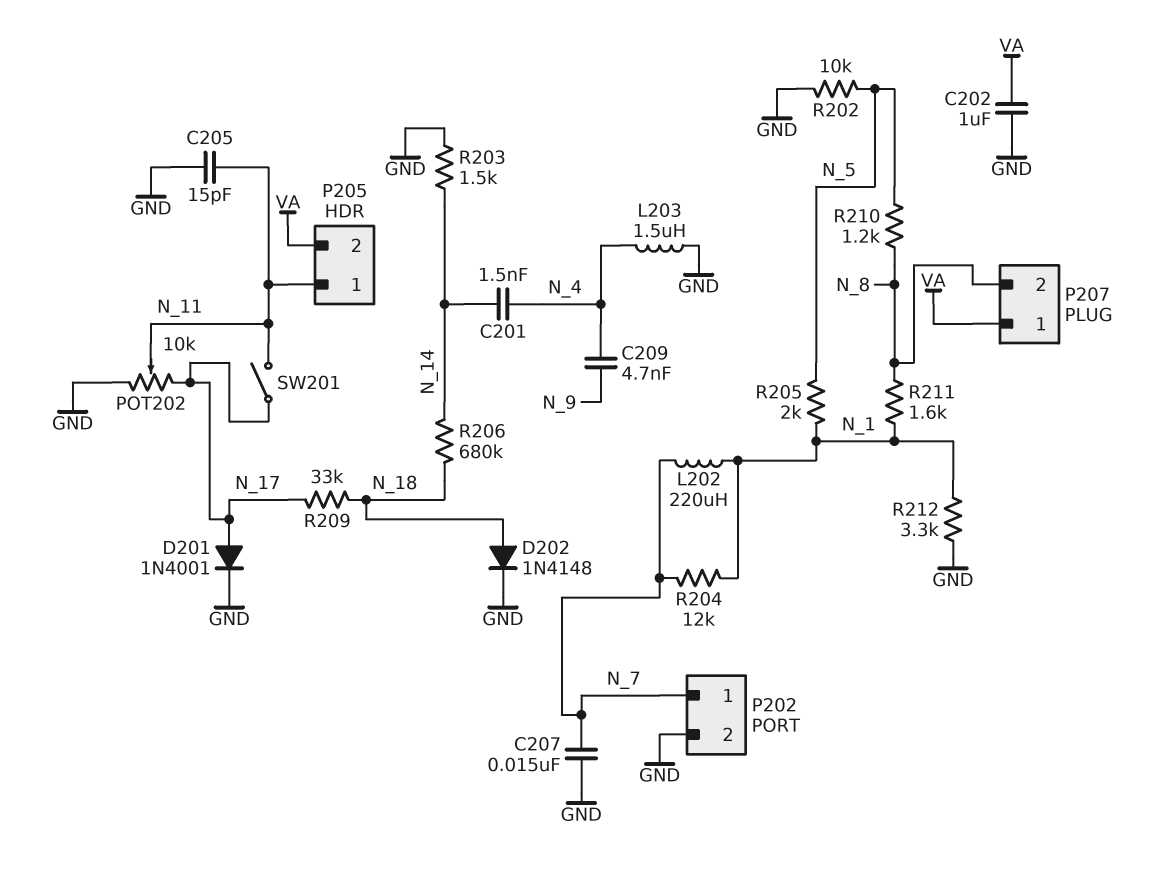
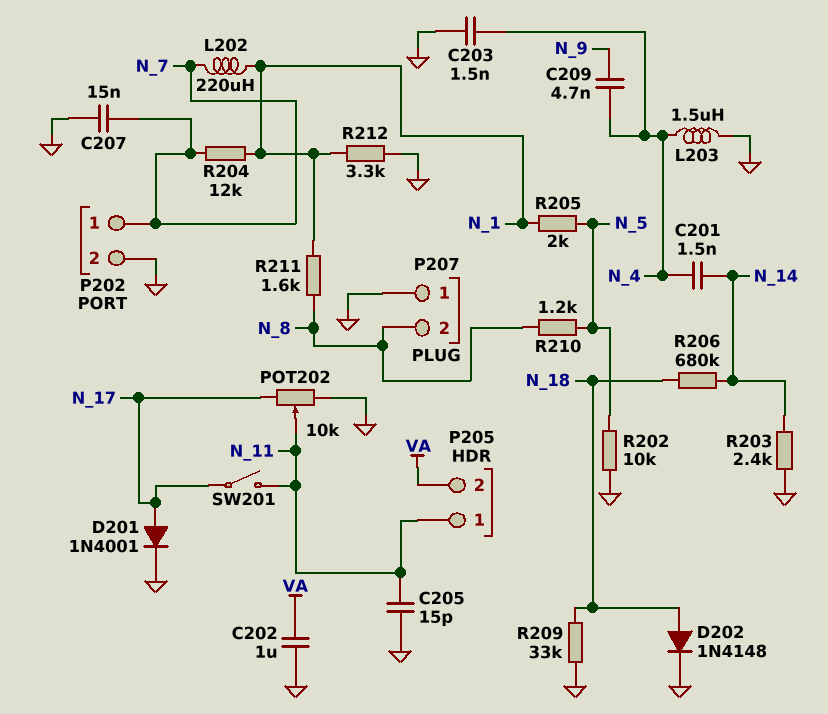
C203: none -> 1.5nF (GND, N_4)
P207 pin 1: VA -> GND
R203: 1.5k (GND, N_14) -> 2.4k (GND, N_14)
R209: 33k (N_17, N_18) -> 33k (GND, N_18)

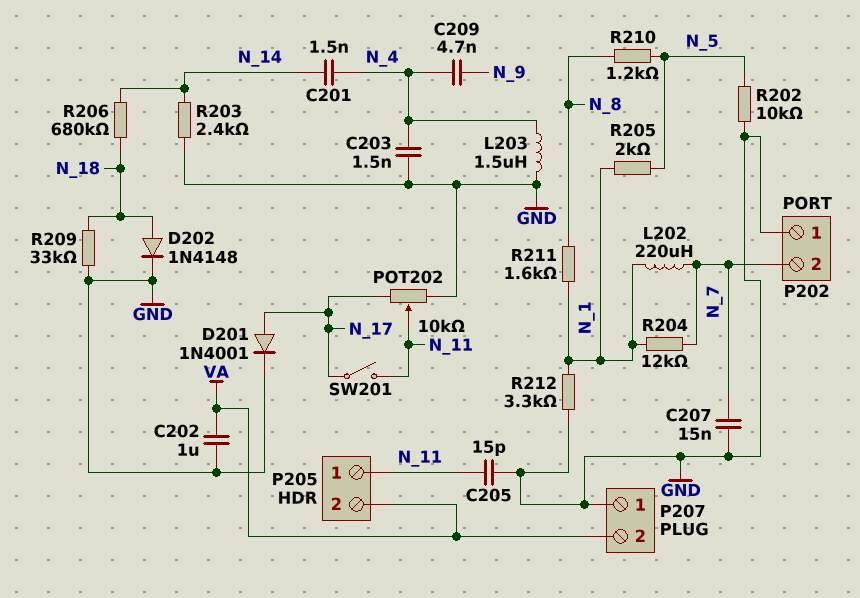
P202 pin 1: N_7 -> GND
P202 pin 2: GND -> N_7
P207 pin 2: N_8 -> VA

